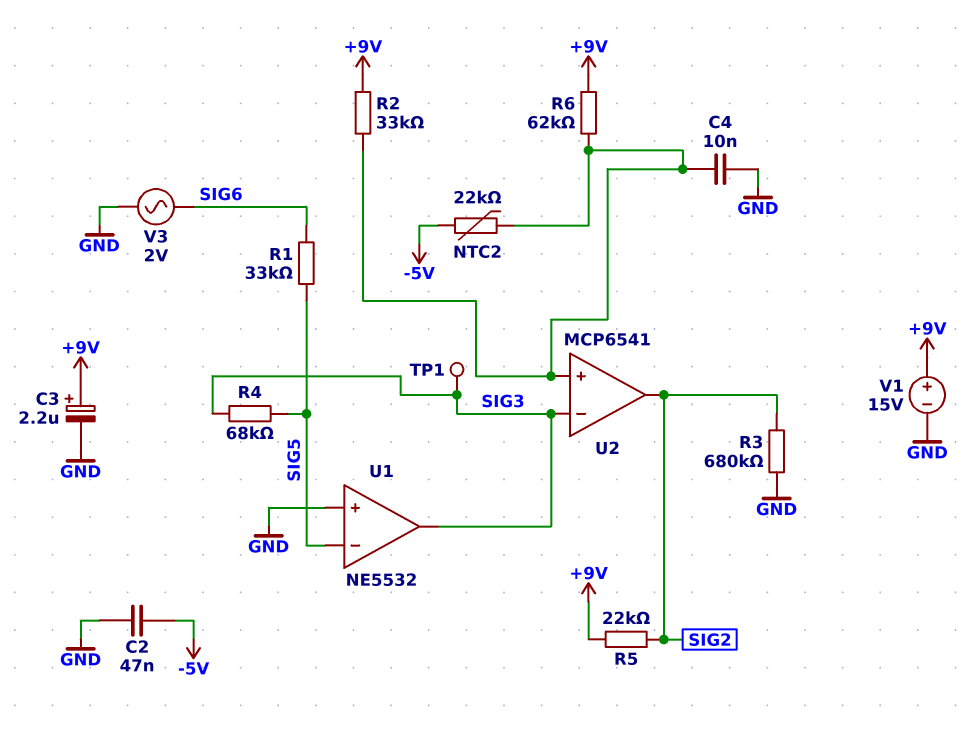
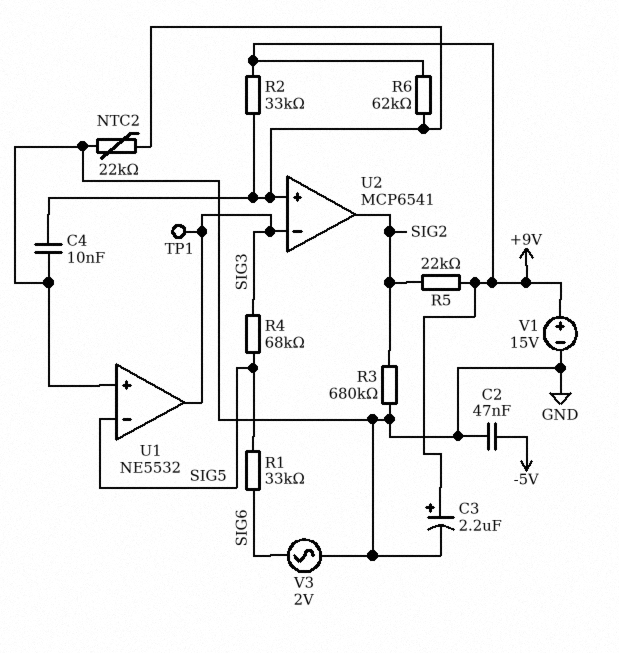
NTC2: 22k (-5V, U2/in+) -> 22k (GND, U2/in+)

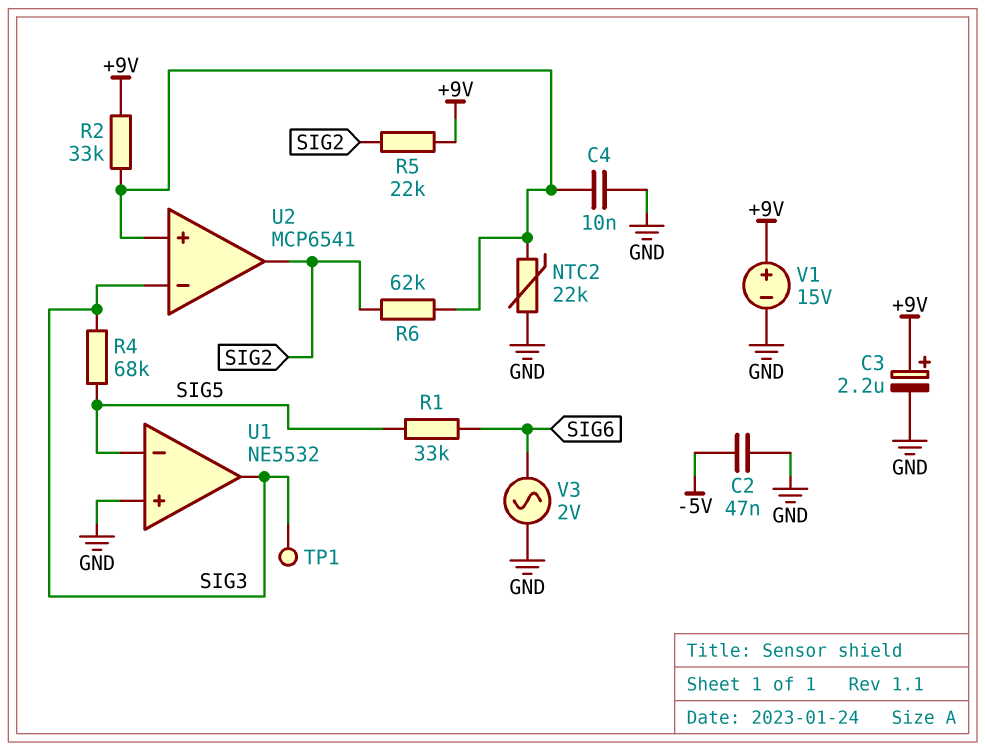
R3: 680k (GND, SIG2) -> none
R6: 62k (+9V, U2/in+) -> 62k (SIG2, U2/in+)

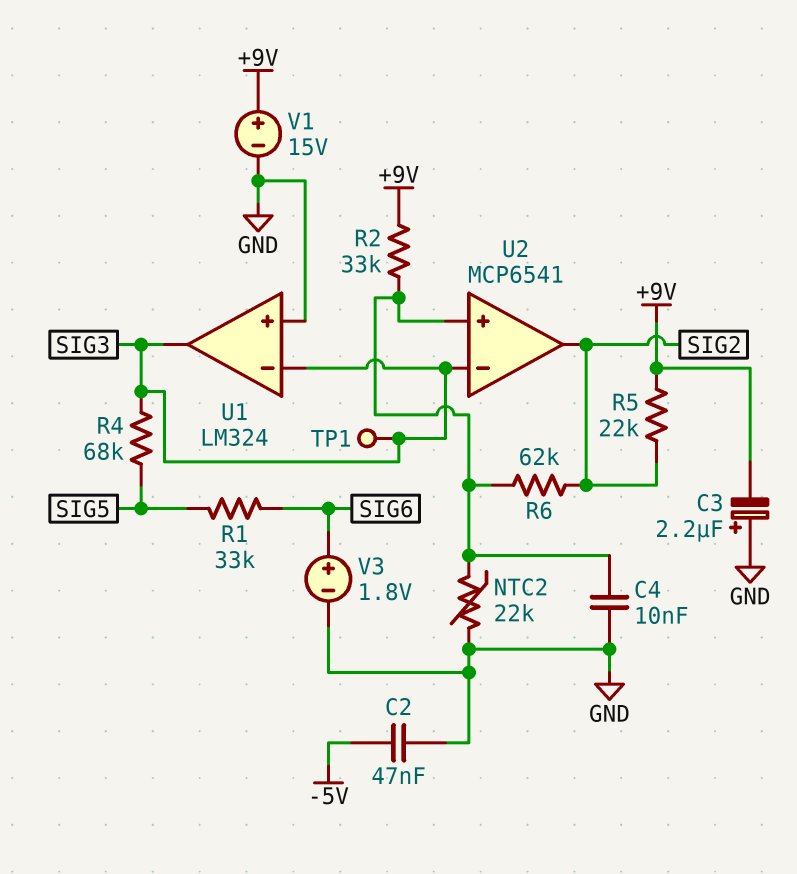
C3: 2.2uF (plus +9V, minus GND) -> 2.2uF (plus GND, minus +9V)
U1: NE5532 -> LM324
U1 pin in-: SIG5 -> SIG3
V3: AC 2V (GND, SIG6) -> 1.8V (plus SIG6, minus GND)

